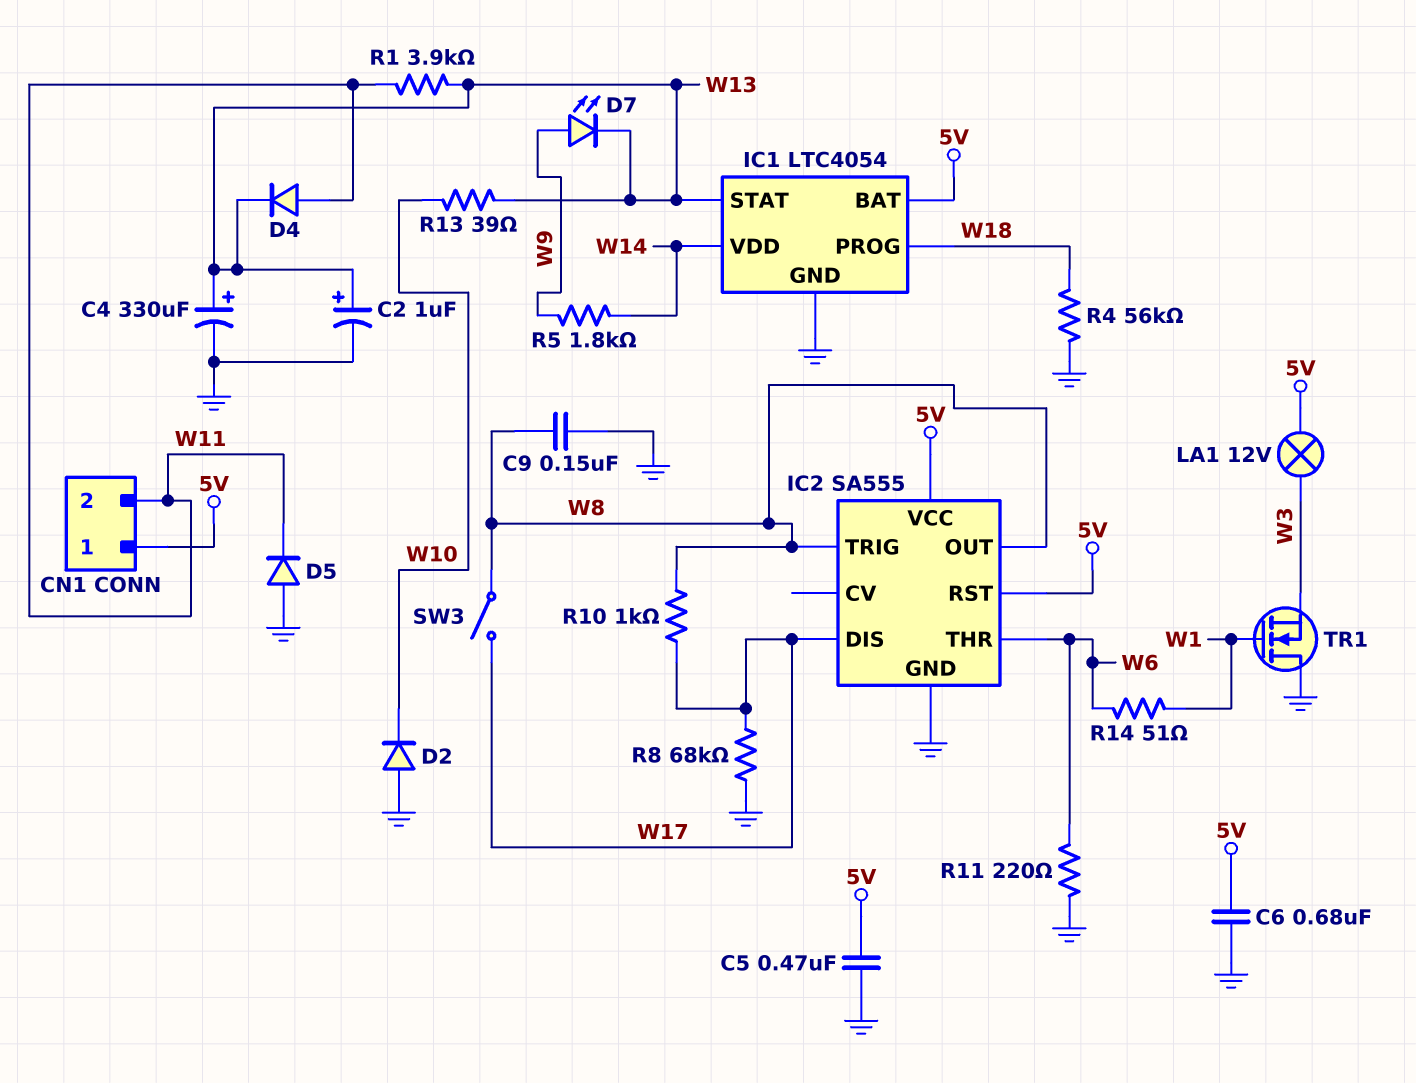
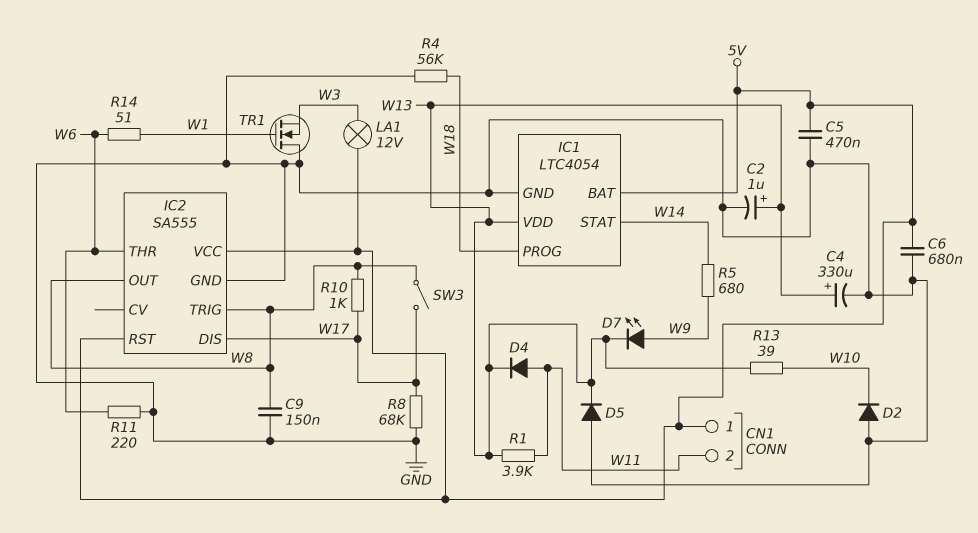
D5: diode (A GND, K W11) -> diode (A GND, K W13)
IC1 pin STAT: W13 -> W14
IC1 pin VDD: W14 -> W13
R5: 1.8k (W9, W14) -> 680 (W9, W14)

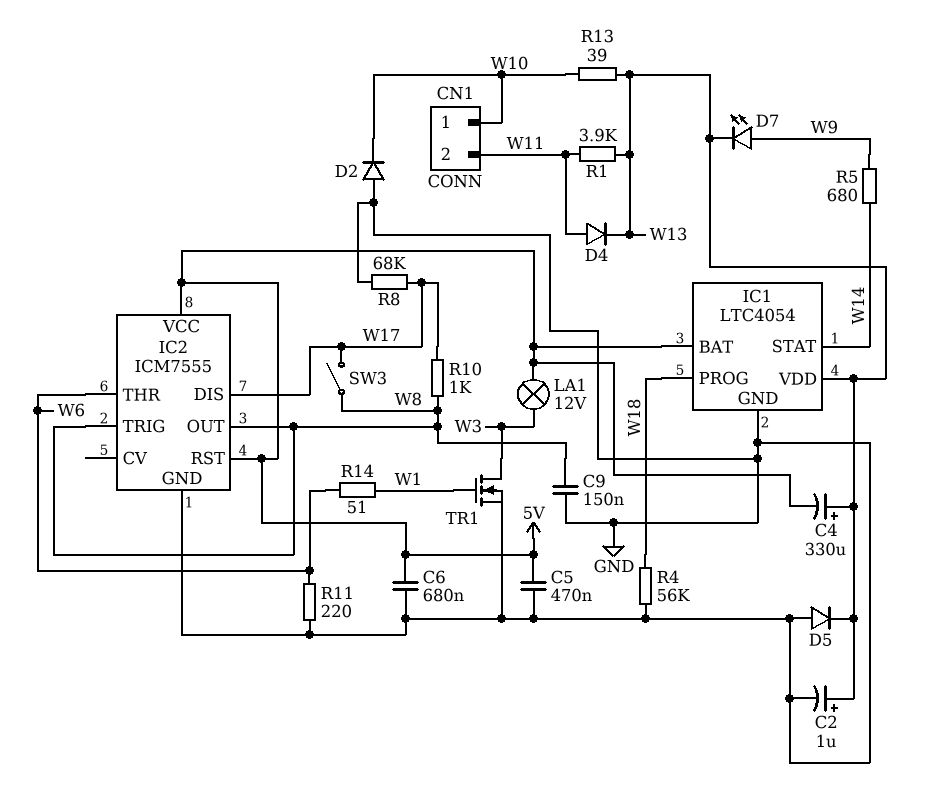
C4: 330uF (plus W13, minus GND) -> 330uF (plus W13, minus 5V)
CN1 pin 1: 5V -> W10
IC2: SA555 -> ICM7555
TR1: NMOS (G W1, D GND, S W3) -> NMOS (G W1, D W3, S GND)

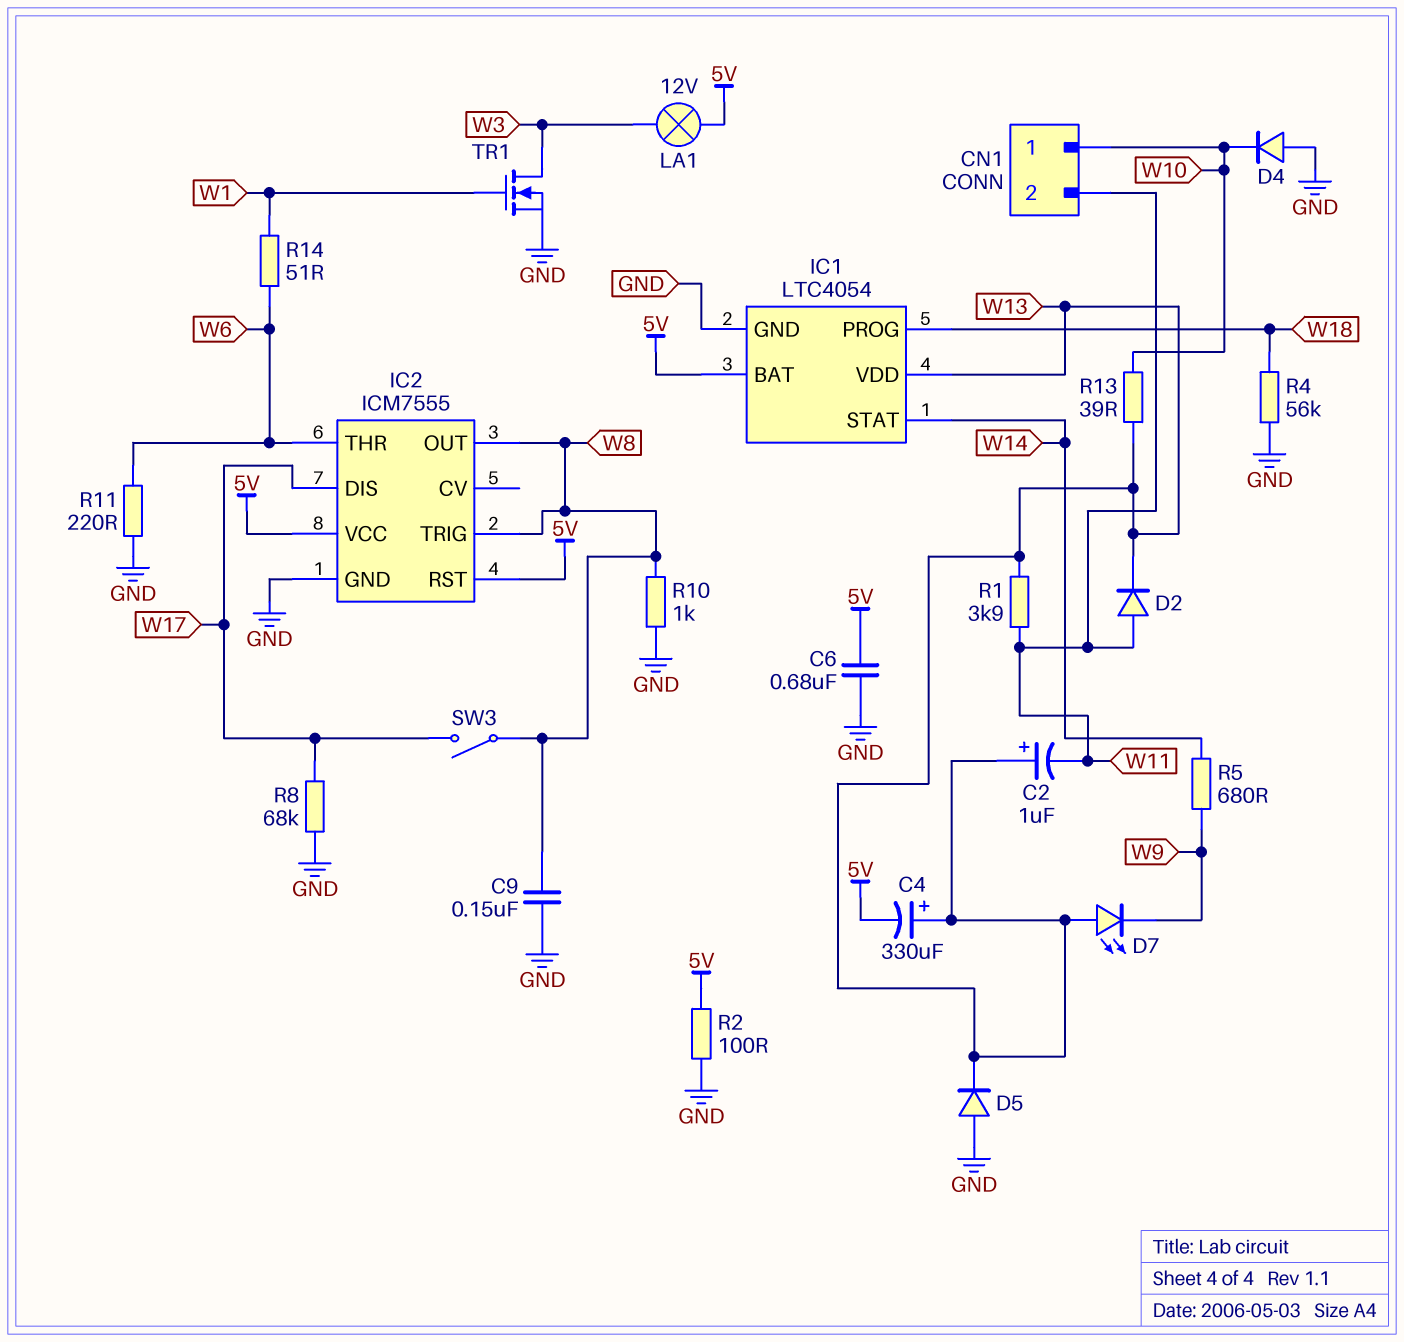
C2: 1uF (plus W13, minus GND) -> 1uF (plus W13, minus W11)
C5: 470nF (5V, GND) -> none
D2: diode (A GND, K W10) -> diode (A W11, K W13)
D4: diode (A W11, K W13) -> diode (A GND, K W10)
D7: LED (A W9, K W13) -> LED (A W13, K W9)
R2: none -> 100 (5V, GND)
R10: 1k (W8, W17) -> 1k (GND, W8)

